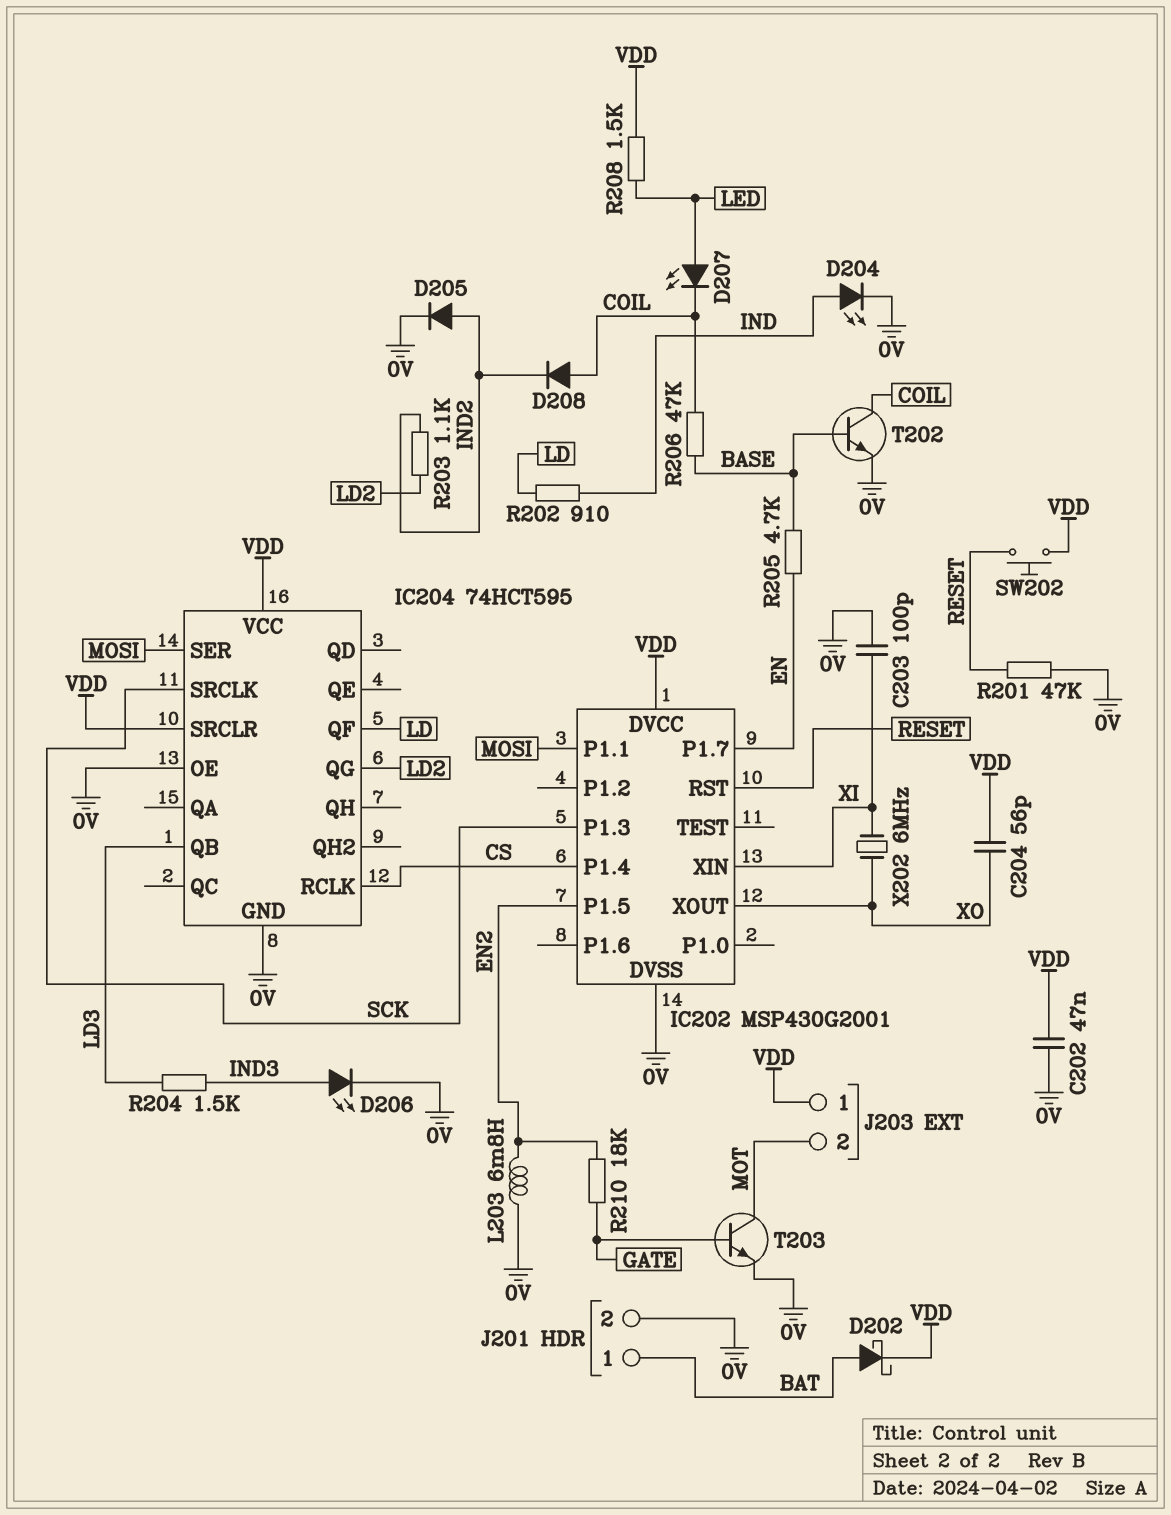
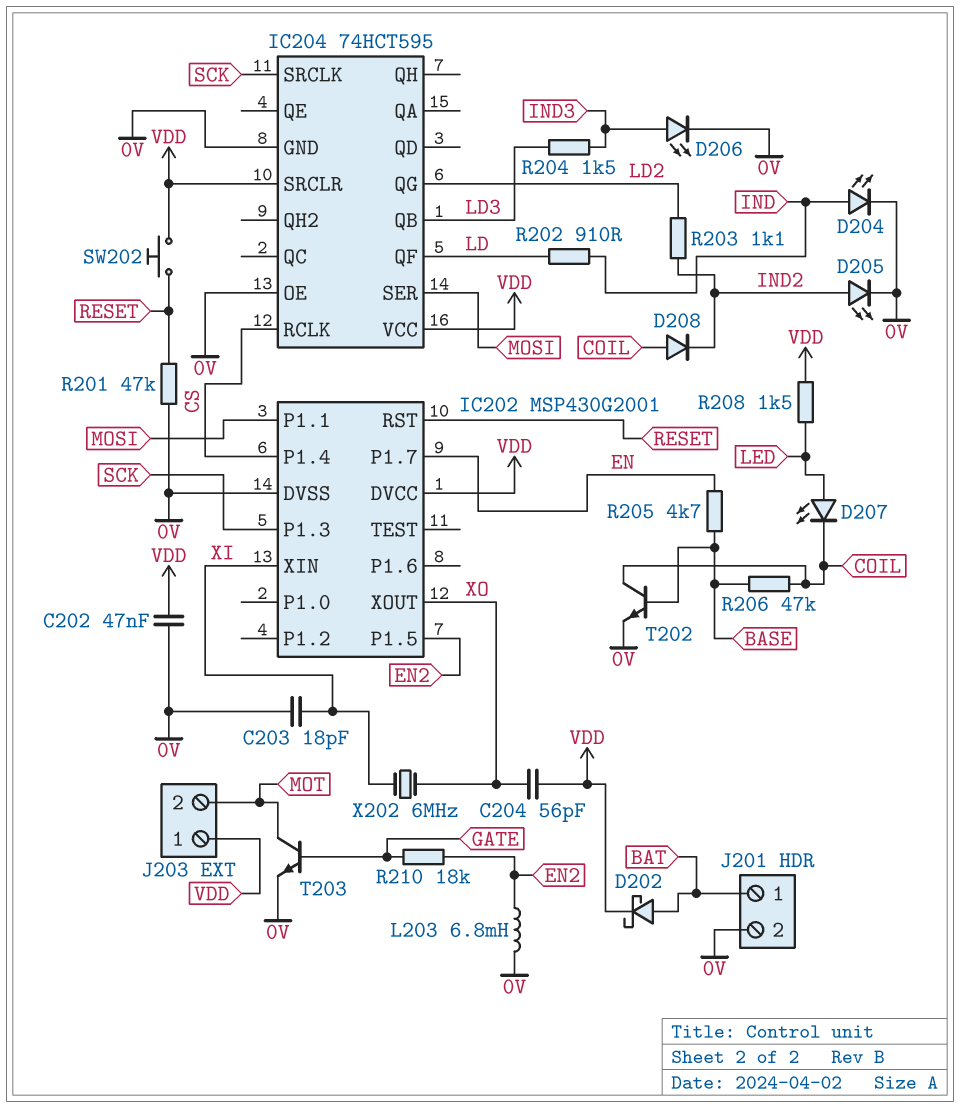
C203: 100pF (0V, XI) -> 18pF (0V, XI)
D205: diode (A IND2, K 0V) -> LED (A IND2, K 0V)

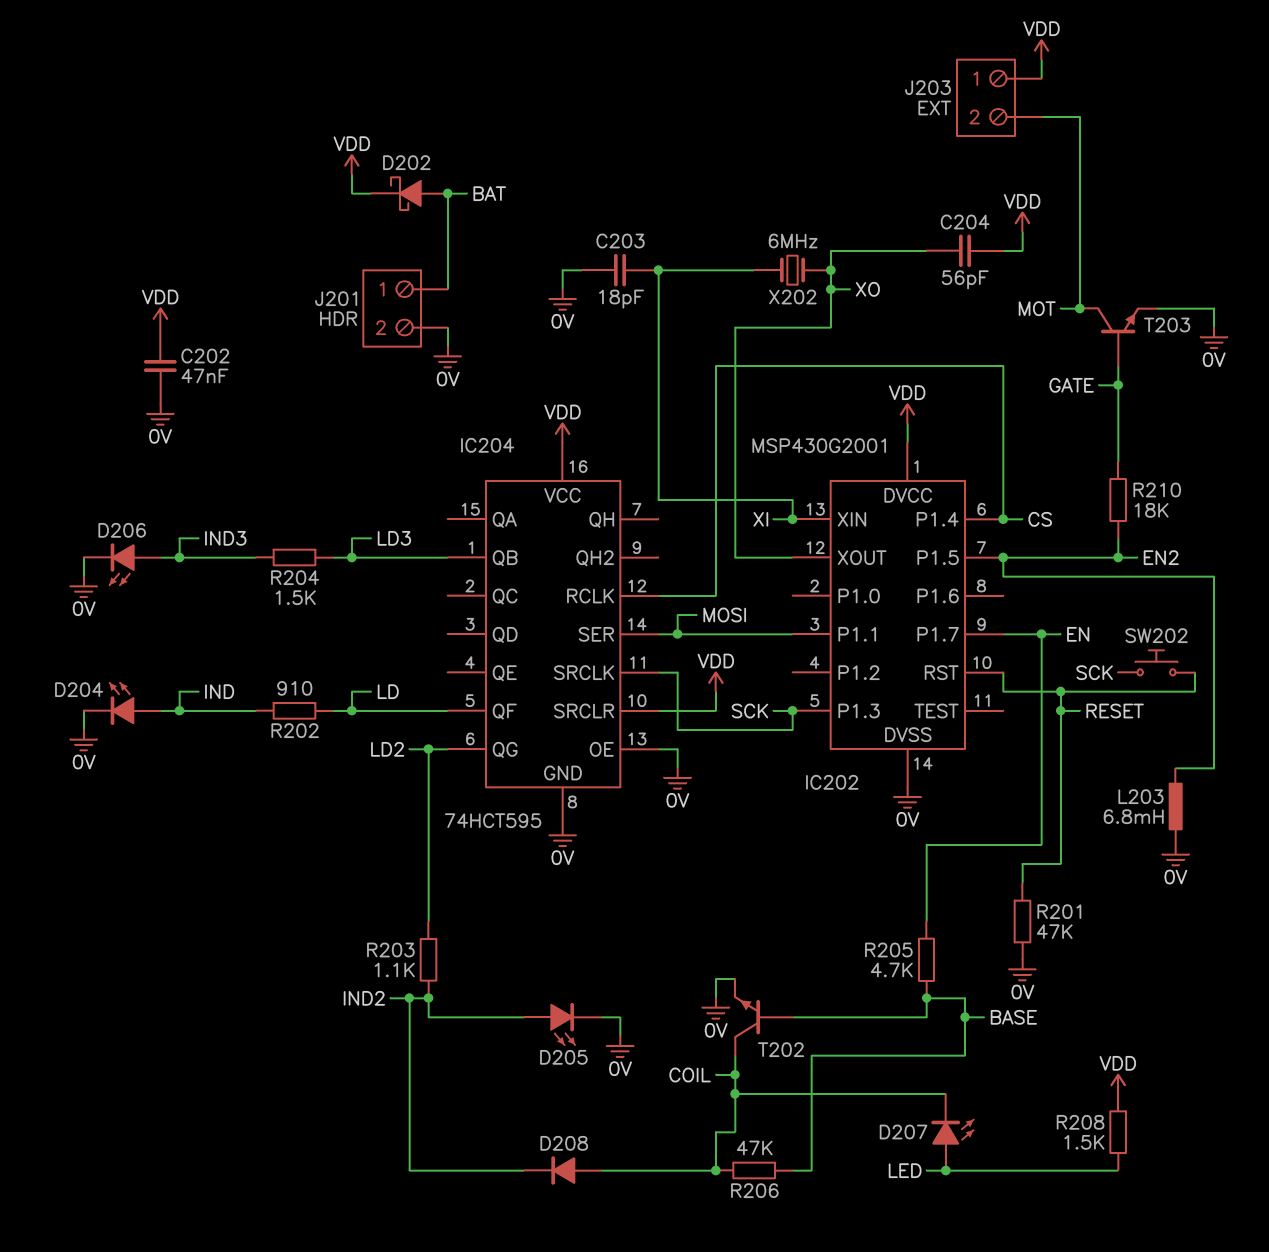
SW202: button (RESET, VDD) -> button (RESET, SCK)

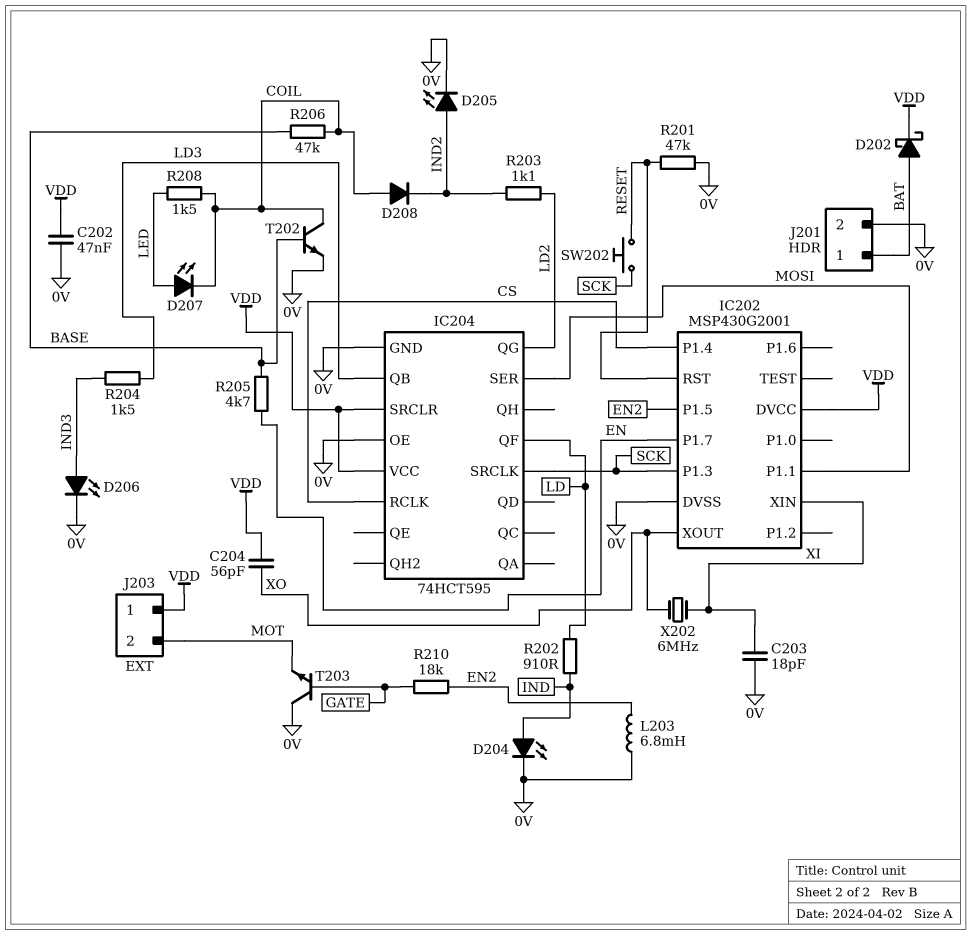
R208: 1.5k (LED, VDD) -> 1.5k (COIL, LED)
T203: NPN (B GATE, C MOT, E 0V) -> NPN (B GATE, C 0V, E MOT)

